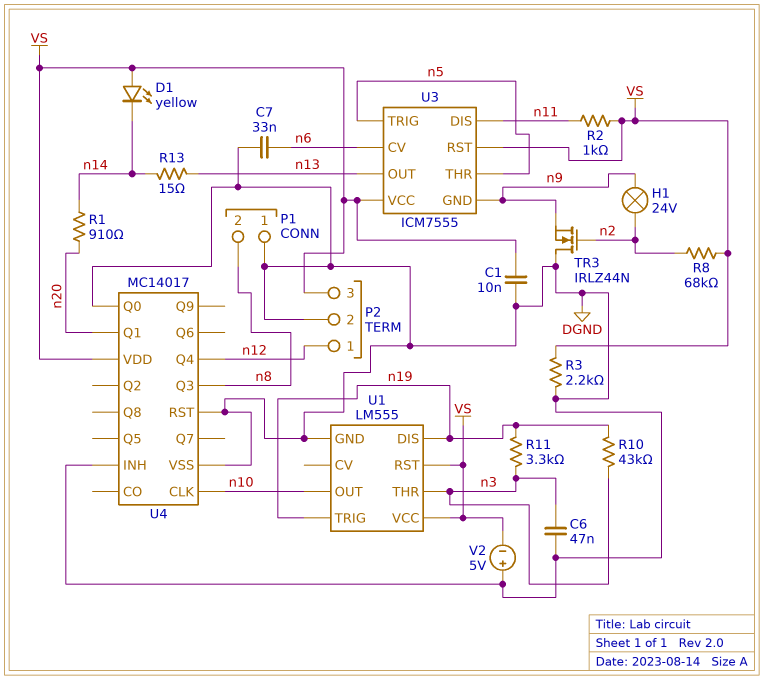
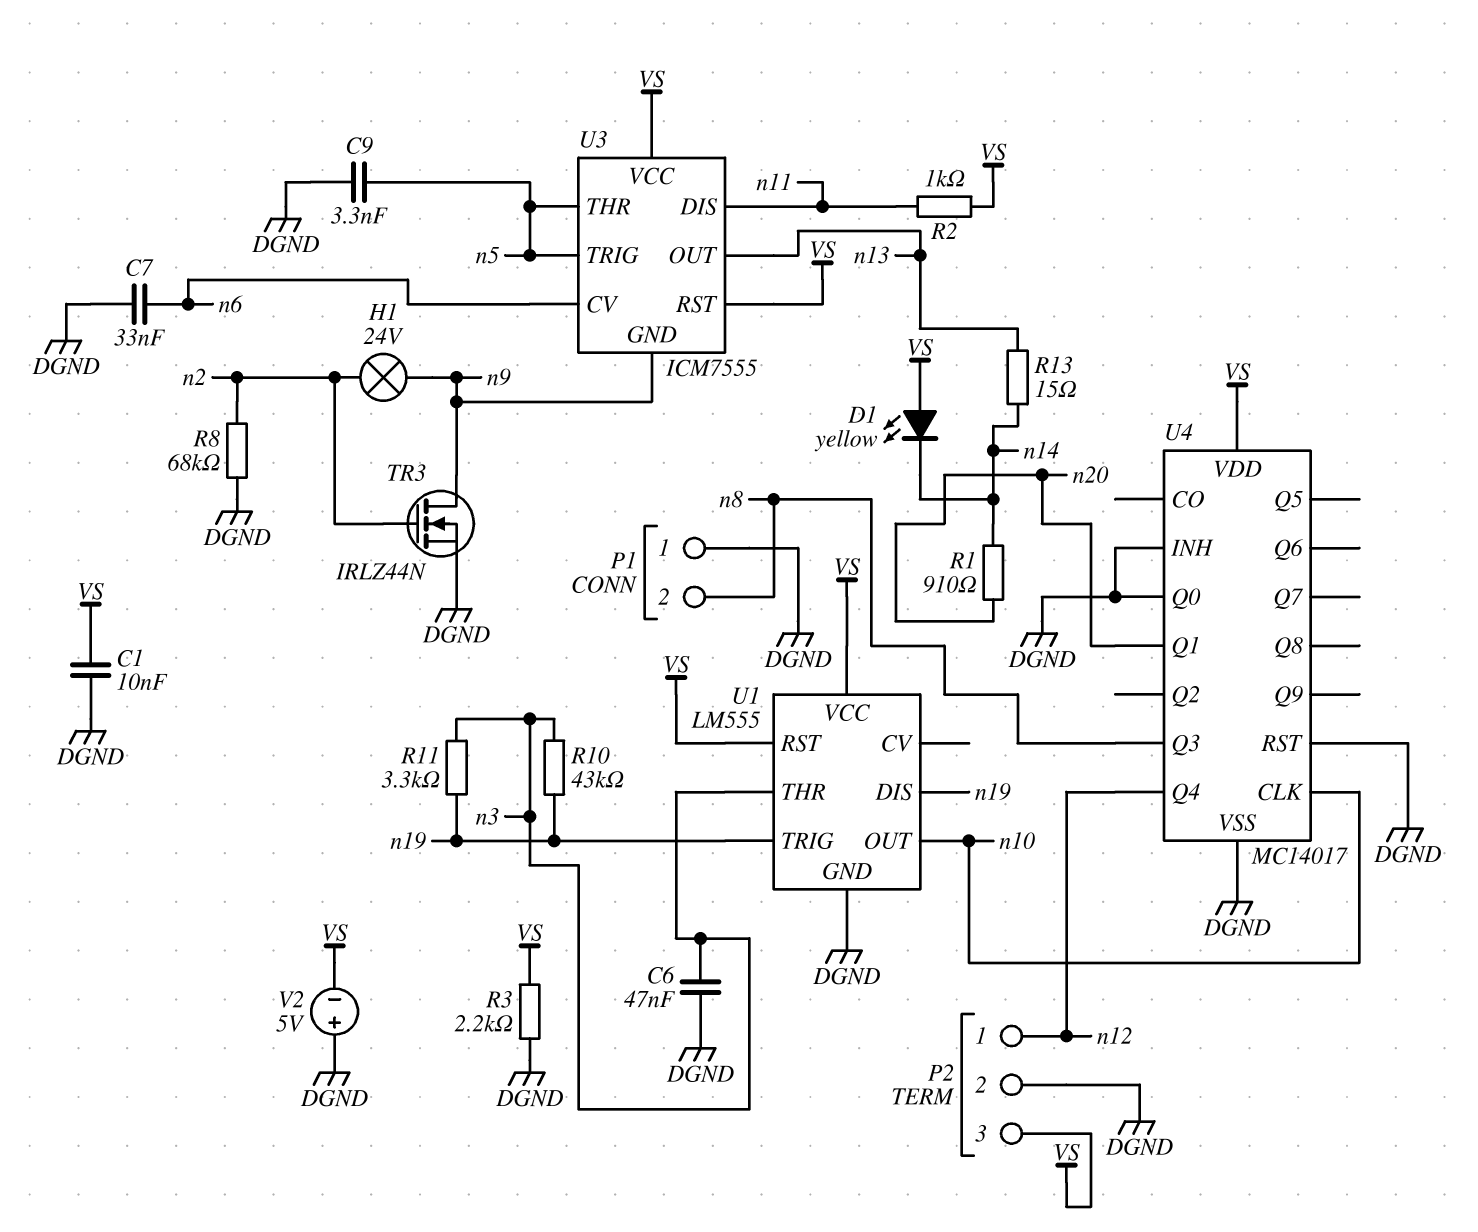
C9: none -> 3.3nF (DGND, n5)
R8: 68k (VS, n2) -> 68k (DGND, n2)
TR3: NMOS IRLZ44N (G n2, D DGND, S n9) -> NMOS IRLZ44N (G n2, D n9, S DGND)

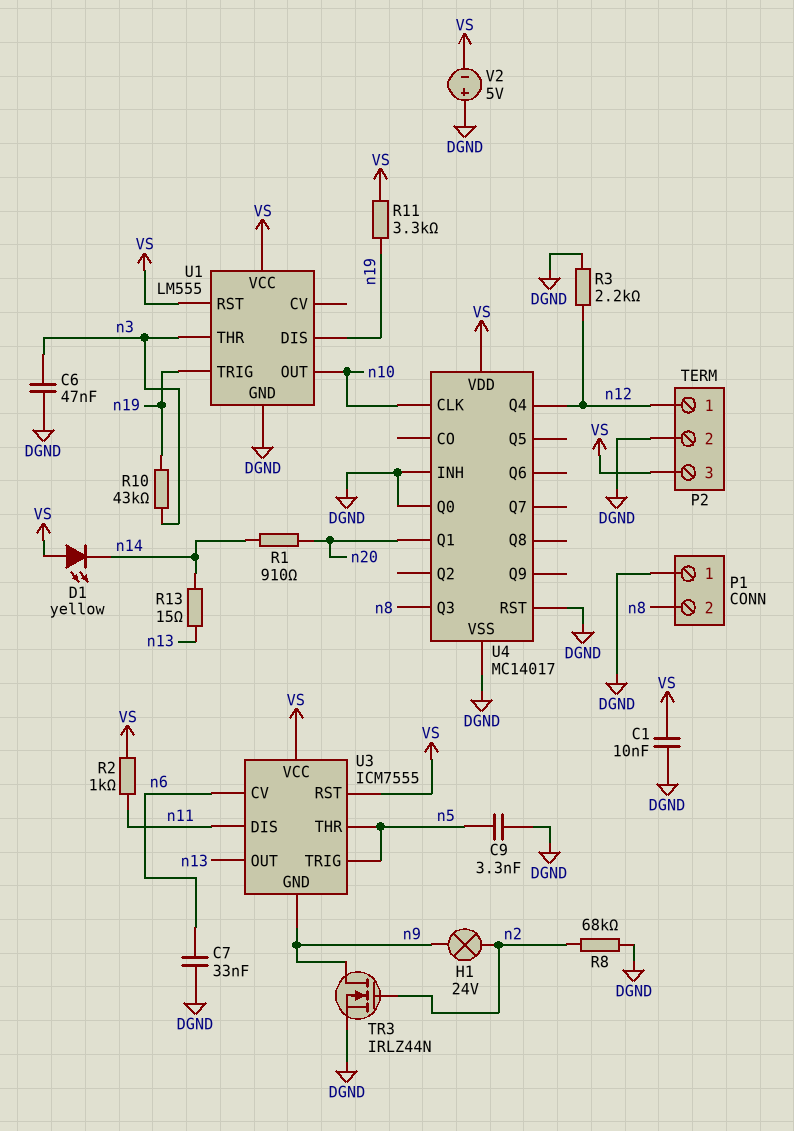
R3: 2.2k (DGND, VS) -> 2.2k (DGND, n12)
R11: 3.3k (n3, n19) -> 3.3k (VS, n19)

